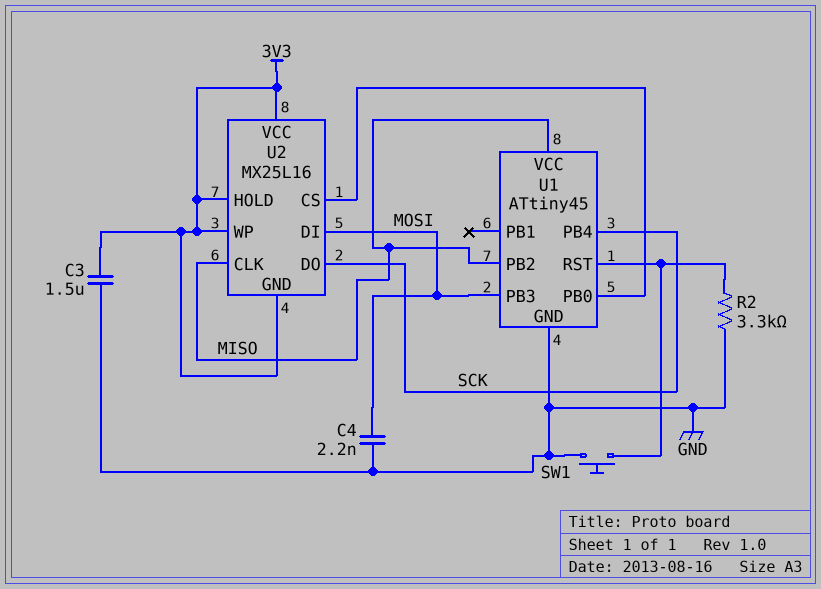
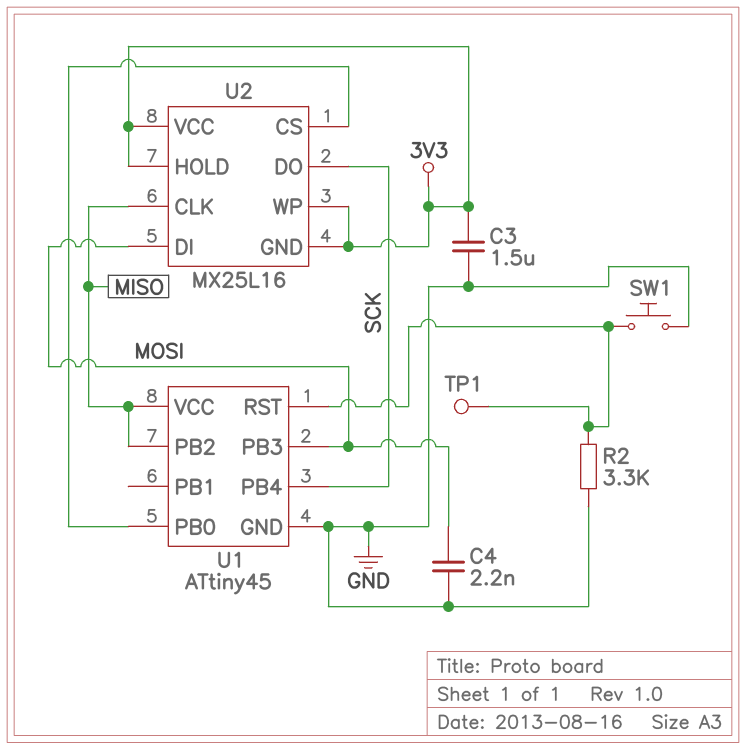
TP1: none -> test point (U1/RST)

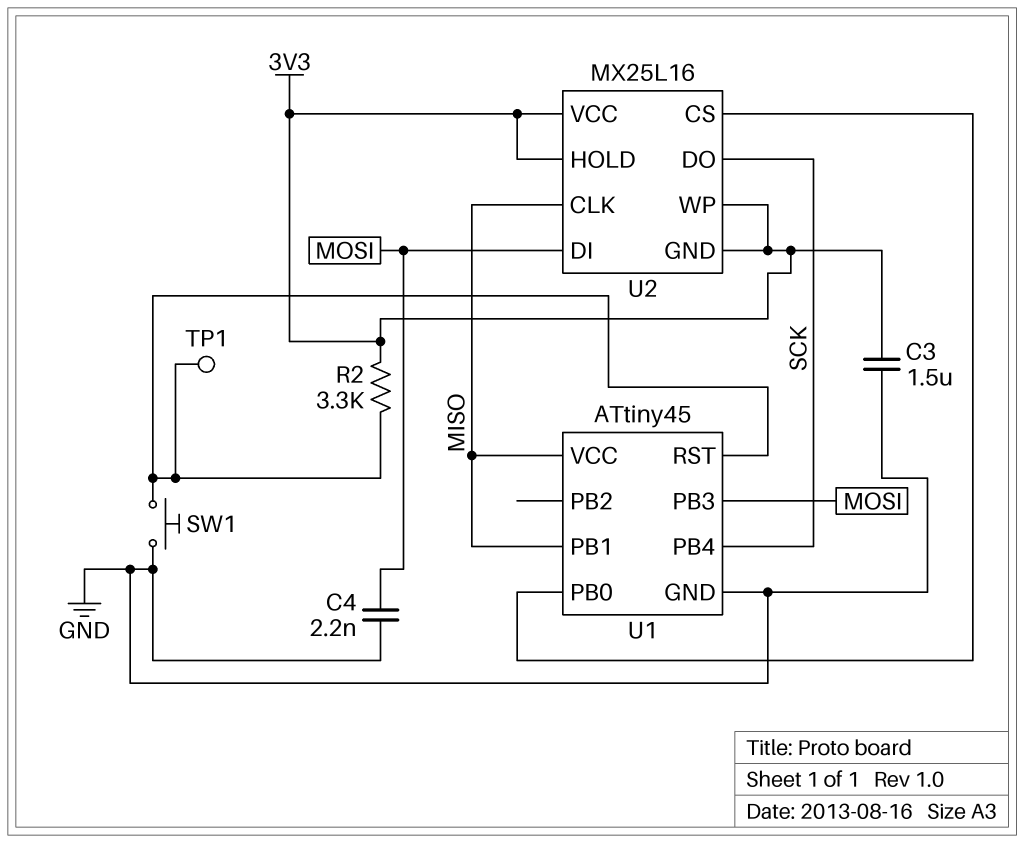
R2: 3.3k (GND, U1/RST) -> 3.3k (3V3, U1/RST)
U1 pin PB1: none -> MISO
U1 pin PB2: MISO -> none

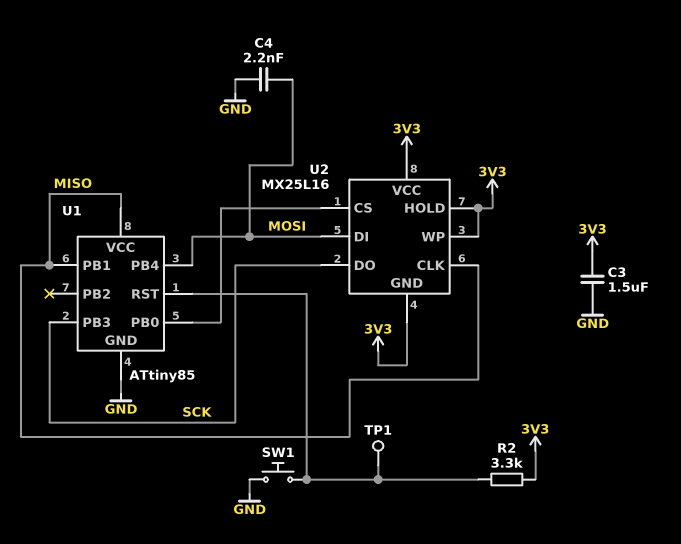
U1: ATtiny45 -> ATtiny85
U1 pin PB3: MOSI -> SCK
U1 pin PB4: SCK -> MOSI

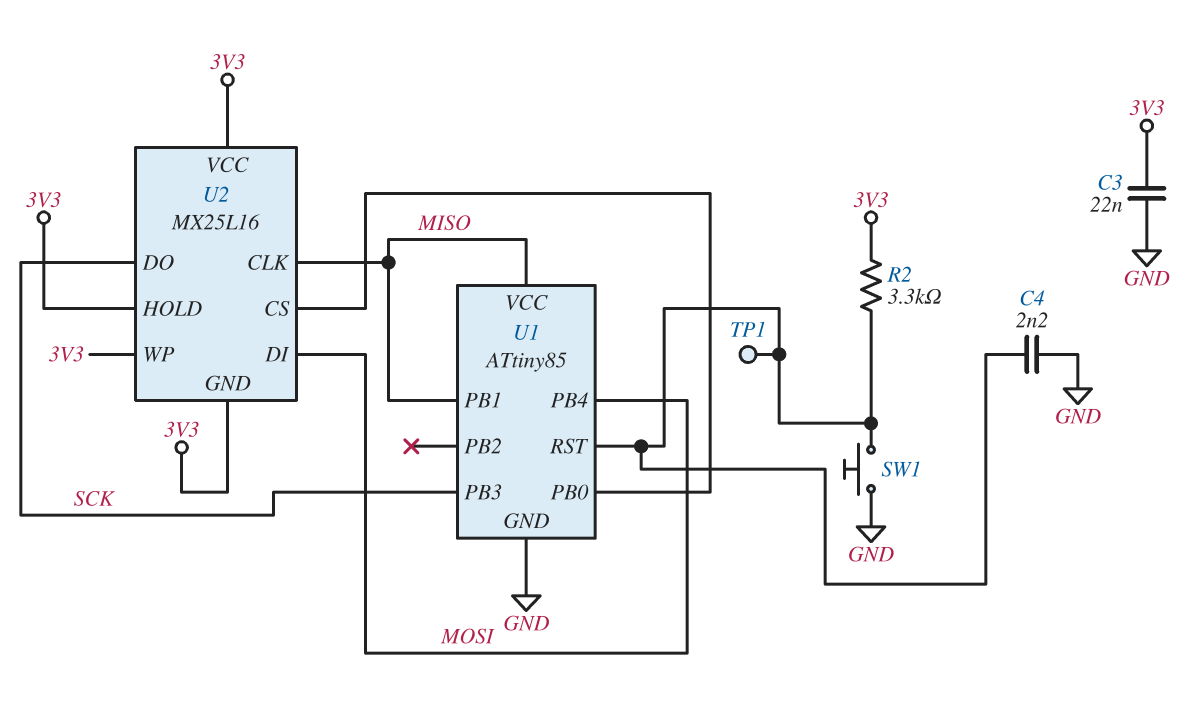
C3: 1.5uF (3V3, GND) -> 22nF (3V3, GND)
C4: 2.2nF (GND, MOSI) -> 2.2nF (GND, U1/RST)

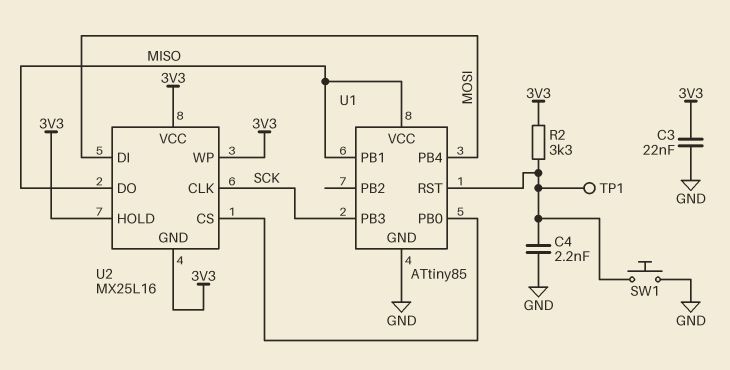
U2 pin CLK: MISO -> SCK
U2 pin DO: SCK -> MISO

